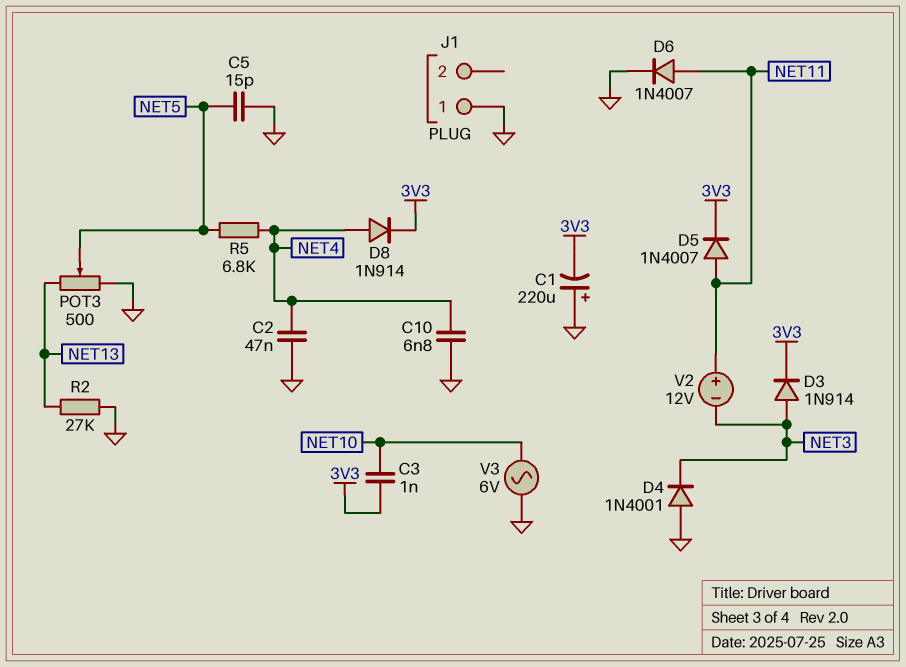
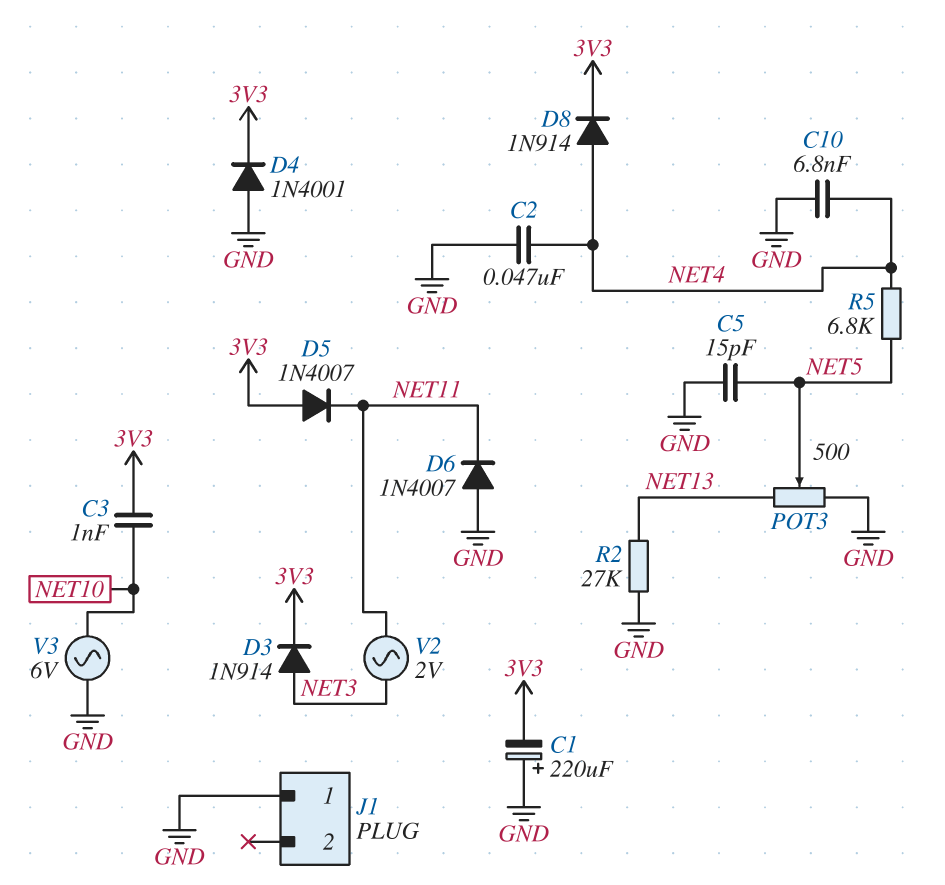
D4: diode 1N4001 (A GND, K NET3) -> diode 1N4001 (A GND, K 3V3)
D5: diode 1N4007 (A NET11, K 3V3) -> diode 1N4007 (A 3V3, K NET11)
D6: diode 1N4007 (A NET11, K GND) -> diode 1N4007 (A GND, K NET11)
V2: 12V (plus NET11, minus NET3) -> AC 2V (NET3, NET11)

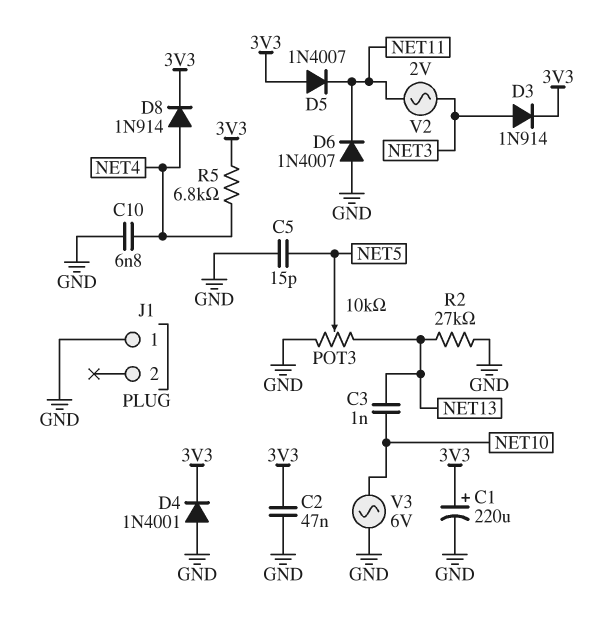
C1: 220uF (plus GND, minus 3V3) -> 220uF (plus 3V3, minus GND)
C2: 47nF (GND, NET4) -> 47nF (3V3, GND)
C3: 1nF (3V3, NET10) -> 1nF (NET10, NET13)
POT3: 500 (GND, NET13, wiper NET5) -> 10k (GND, NET13, wiper NET5)
R5: 6.8k (NET4, NET5) -> 6.8k (3V3, NET4)

